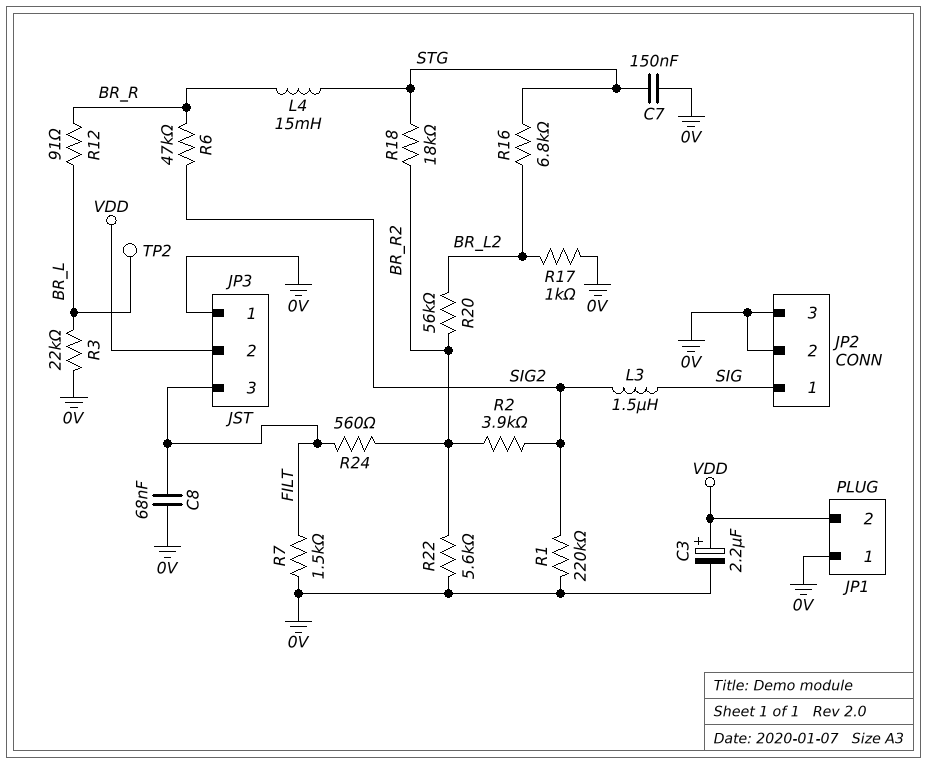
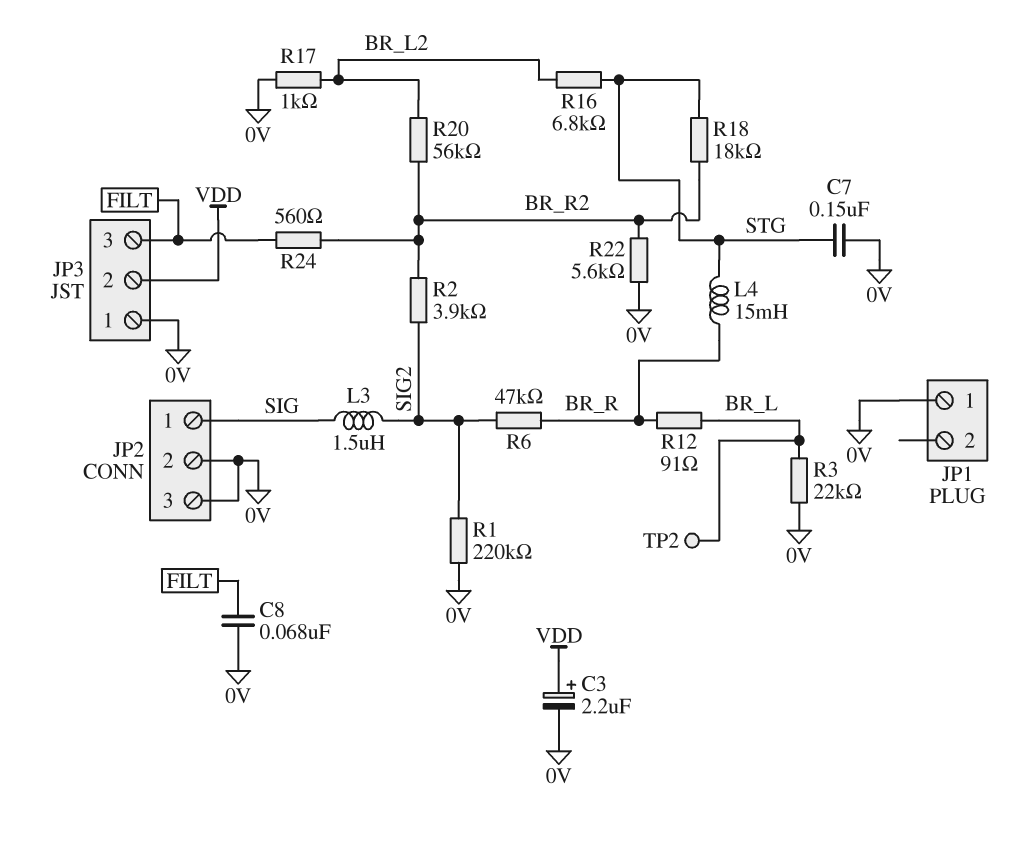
JP1 pin 2: VDD -> none
R7: 1.5k (0V, FILT) -> none

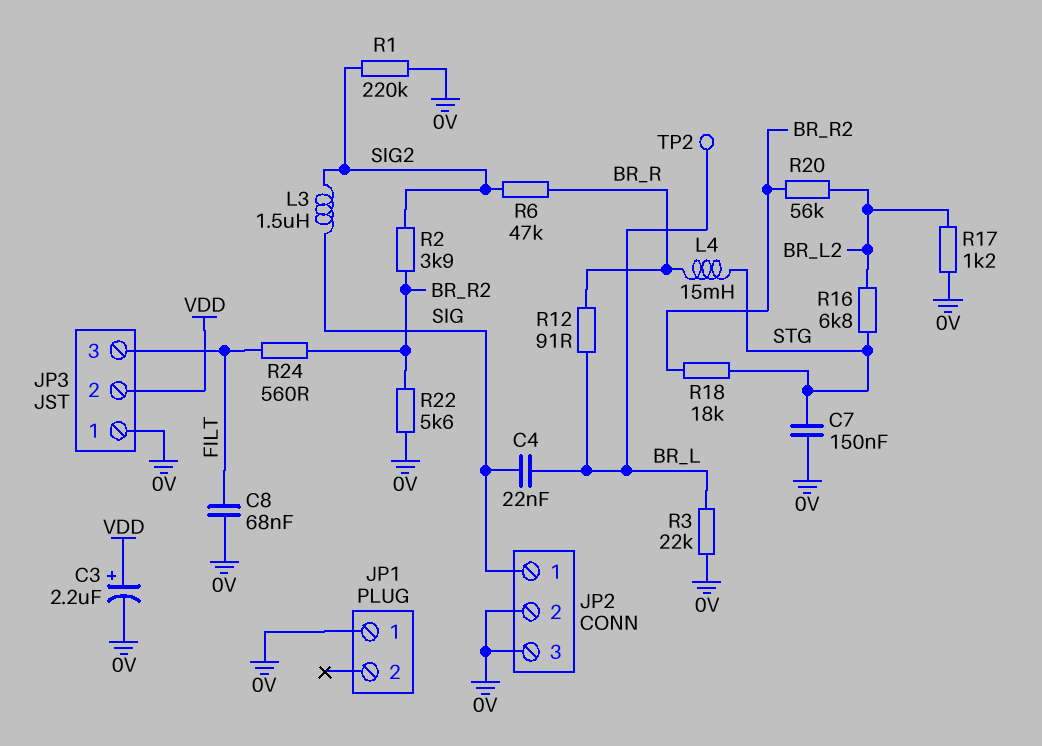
C4: none -> 22nF (BR_L, SIG)
R17: 1k (0V, BR_L2) -> 1.2k (0V, BR_L2)

